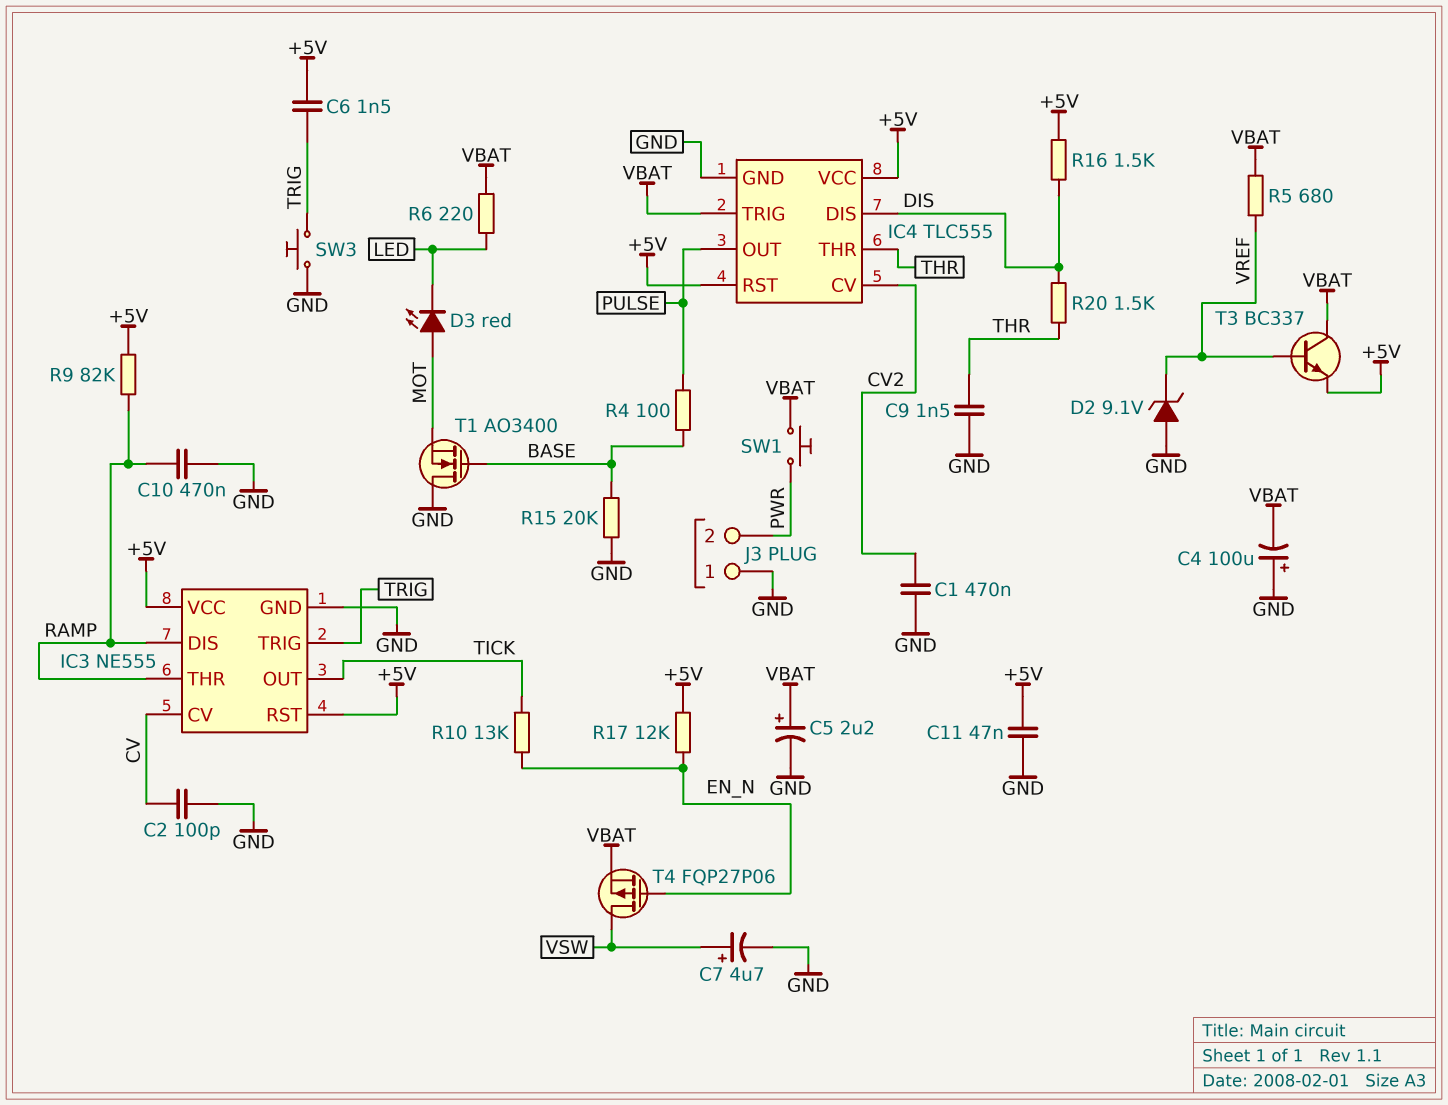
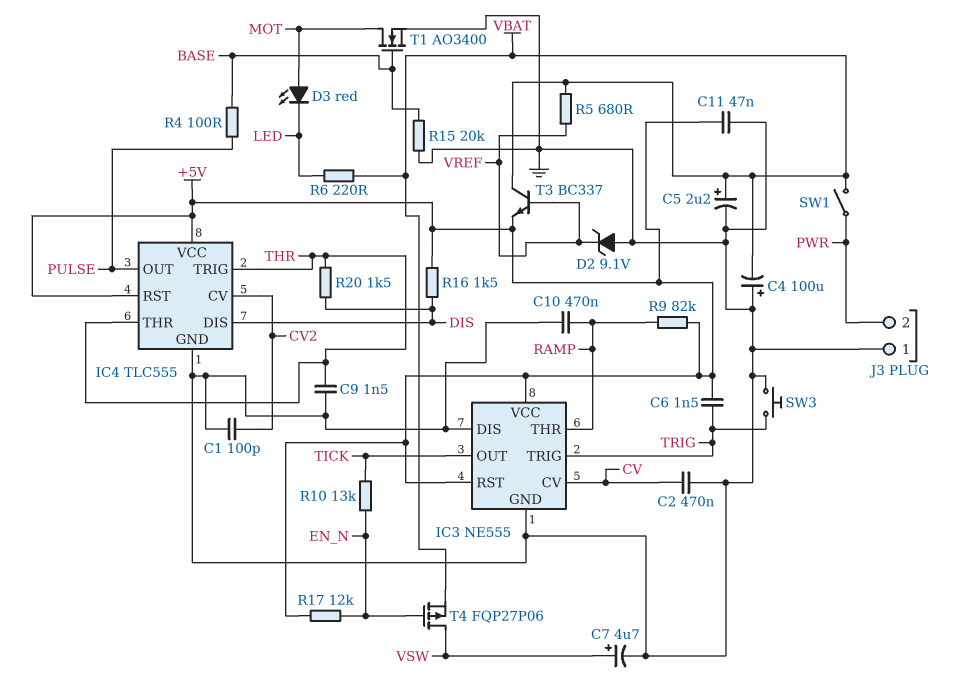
C1: 470nF (CV2, GND) -> 100pF (CV2, GND)
C2: 100pF (CV, GND) -> 470nF (CV, GND)
IC3 pin DIS: RAMP -> GND
IC4 pin TRIG: VBAT -> THR
SW1: button (PWR, VBAT) -> switch (PWR, VBAT)
T1: NMOS AO3400 (G BASE, D GND, S MOT) -> NMOS AO3400 (G BASE, D MOT, S GND)

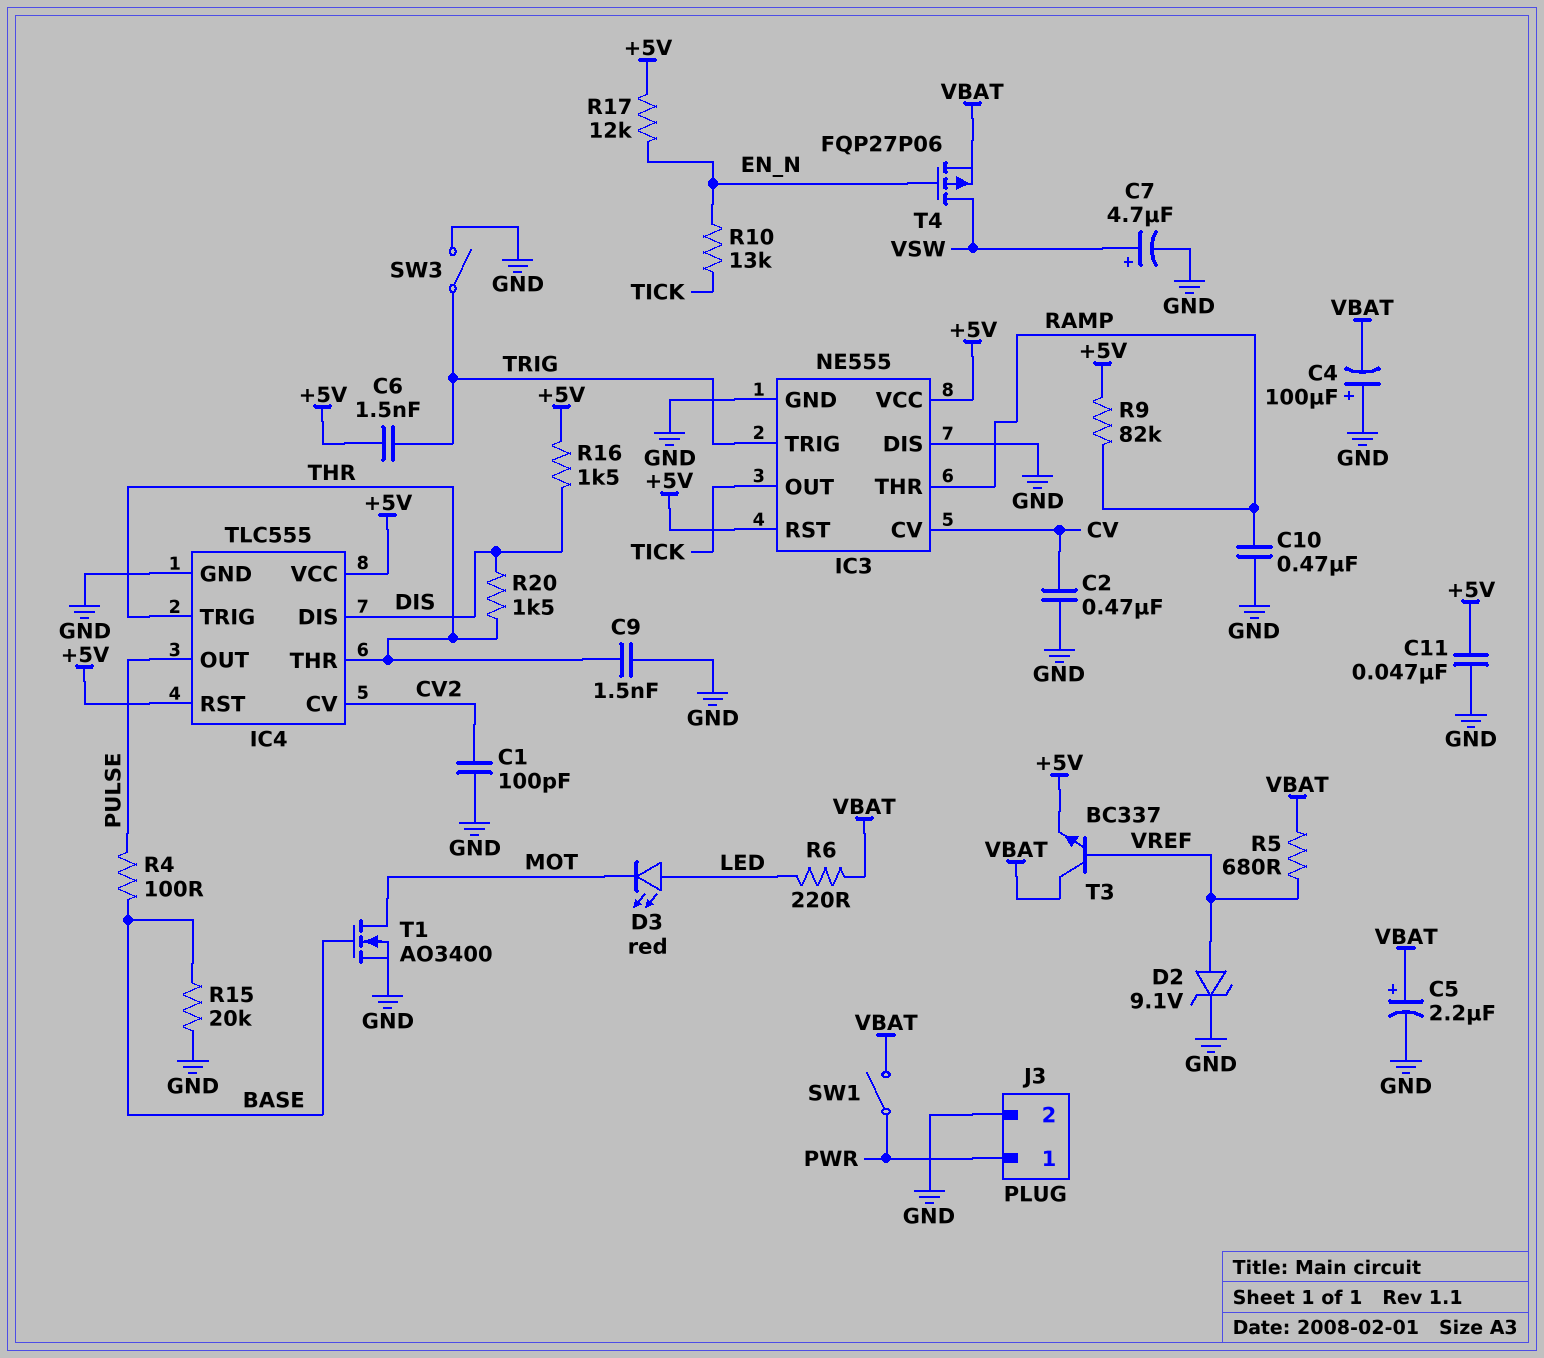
D2: zener 9.1V (A GND, K VREF) -> zener 9.1V (A VREF, K GND)
D3: LED red (A MOT, K LED) -> LED red (A LED, K MOT)
J3 pin 1: GND -> PWR
J3 pin 2: PWR -> GND
SW3: button (GND, TRIG) -> switch (GND, TRIG)

